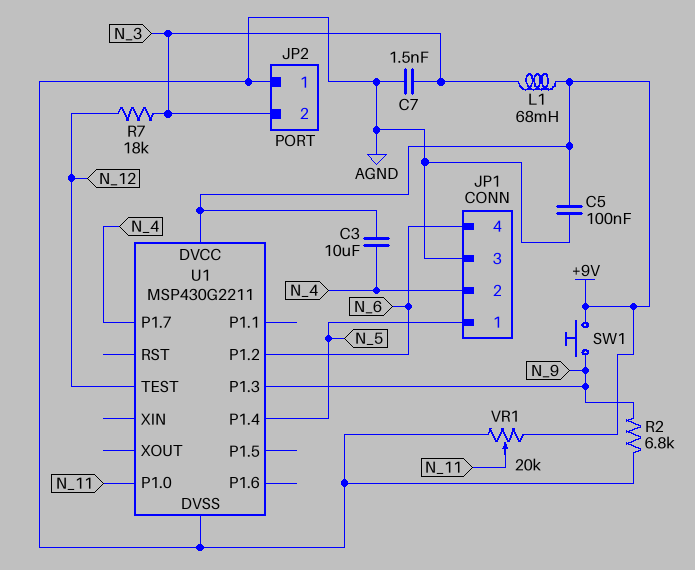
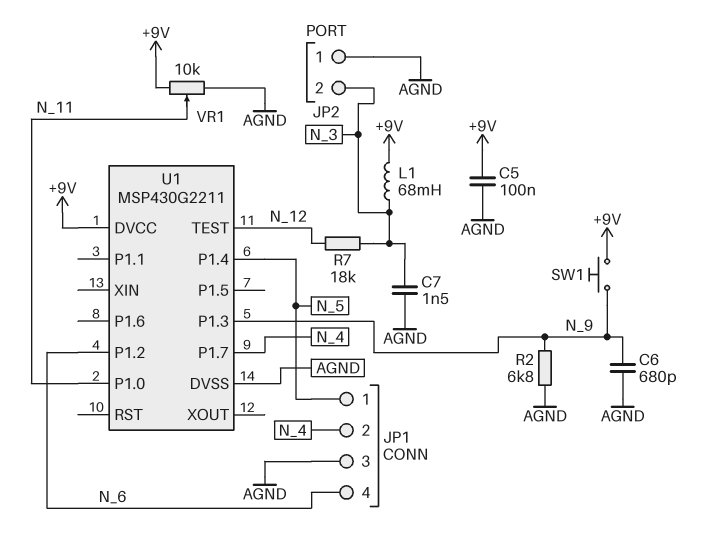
C3: 10uF (+9V, N_4) -> none
C6: none -> 680pF (AGND, N_9)
VR1: 20k (+9V, AGND, wiper N_11) -> 10k (+9V, AGND, wiper N_11)

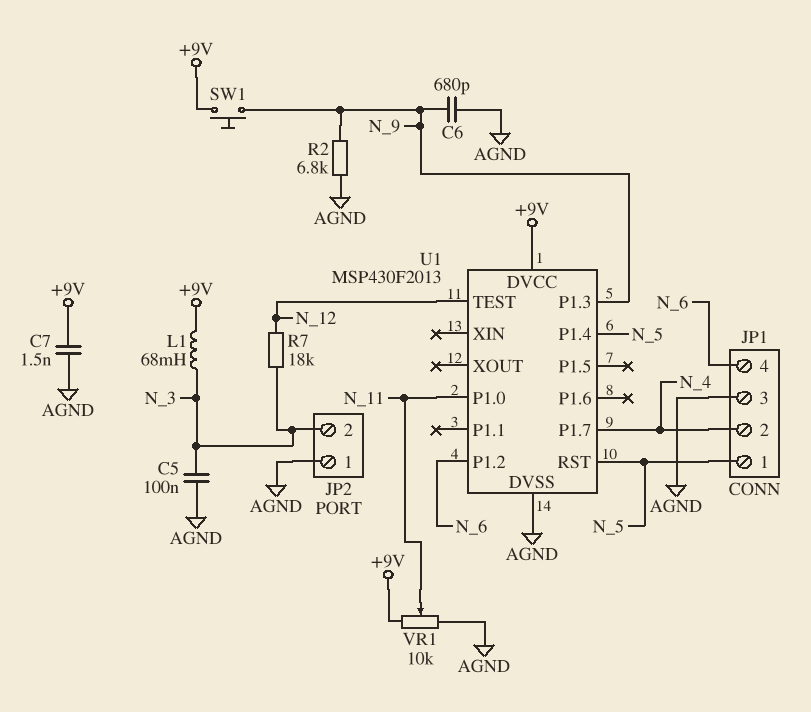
C5: 100nF (+9V, AGND) -> 100nF (AGND, N_3)
C7: 1.5nF (AGND, N_3) -> 1.5nF (+9V, AGND)
U1: MSP430G2211 -> MSP430F2013
U1 pin RST: none -> N_5

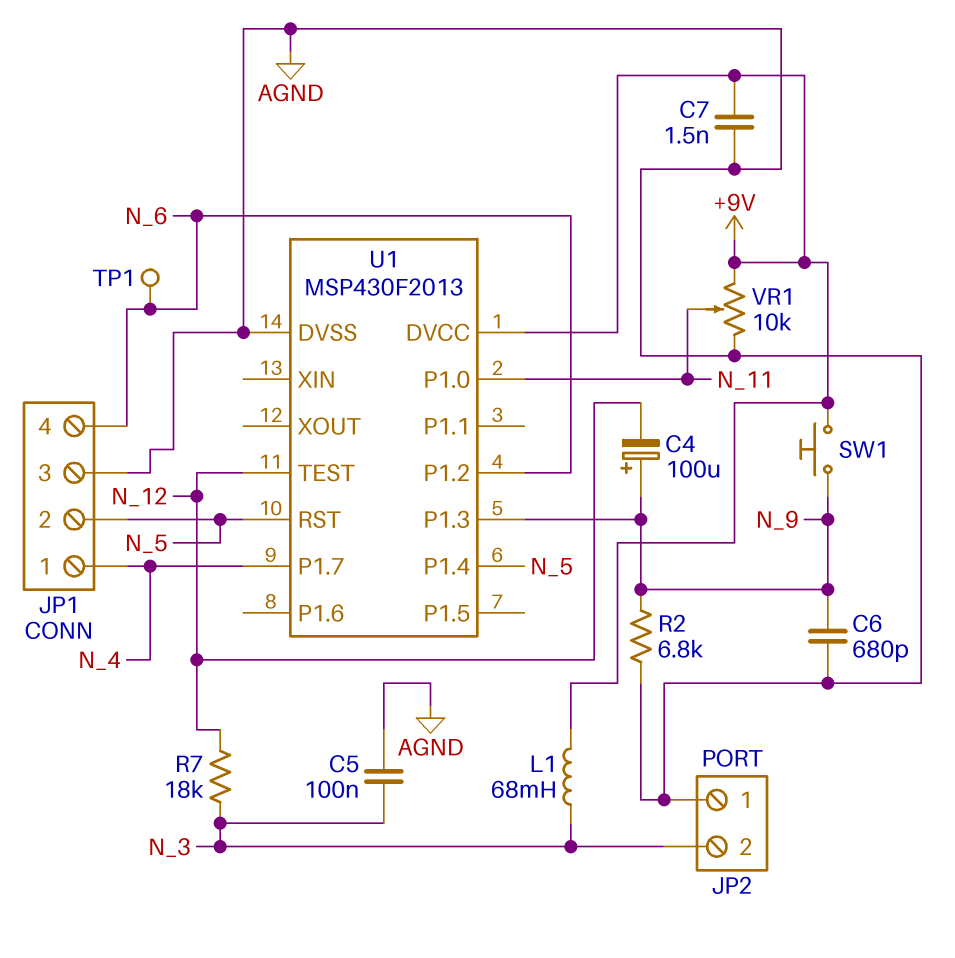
C4: none -> 100uF (plus N_9, minus N_12)
JP1 pin 1: N_5 -> N_4
JP1 pin 2: N_4 -> N_5
TP1: none -> test point (N_6)

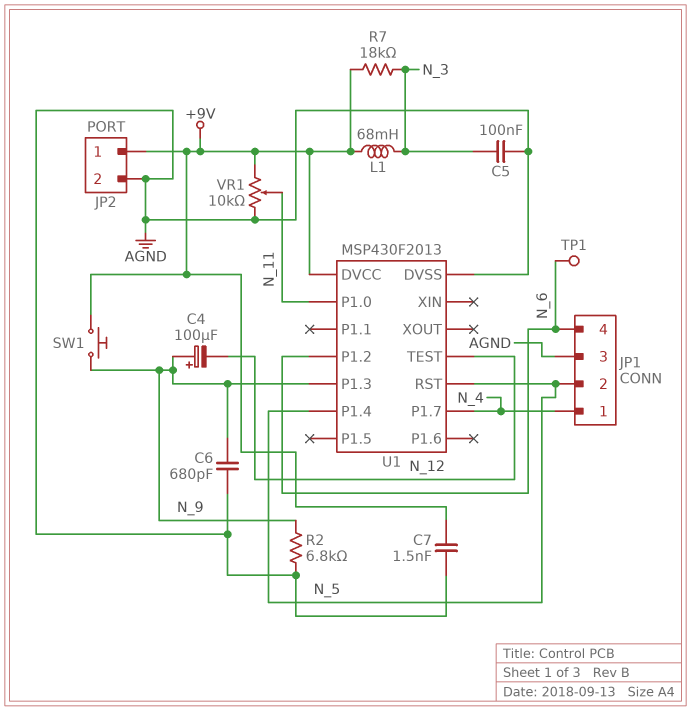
JP2 pin 1: AGND -> +9V
JP2 pin 2: N_3 -> AGND
R7: 18k (N_3, N_12) -> 18k (+9V, N_3)

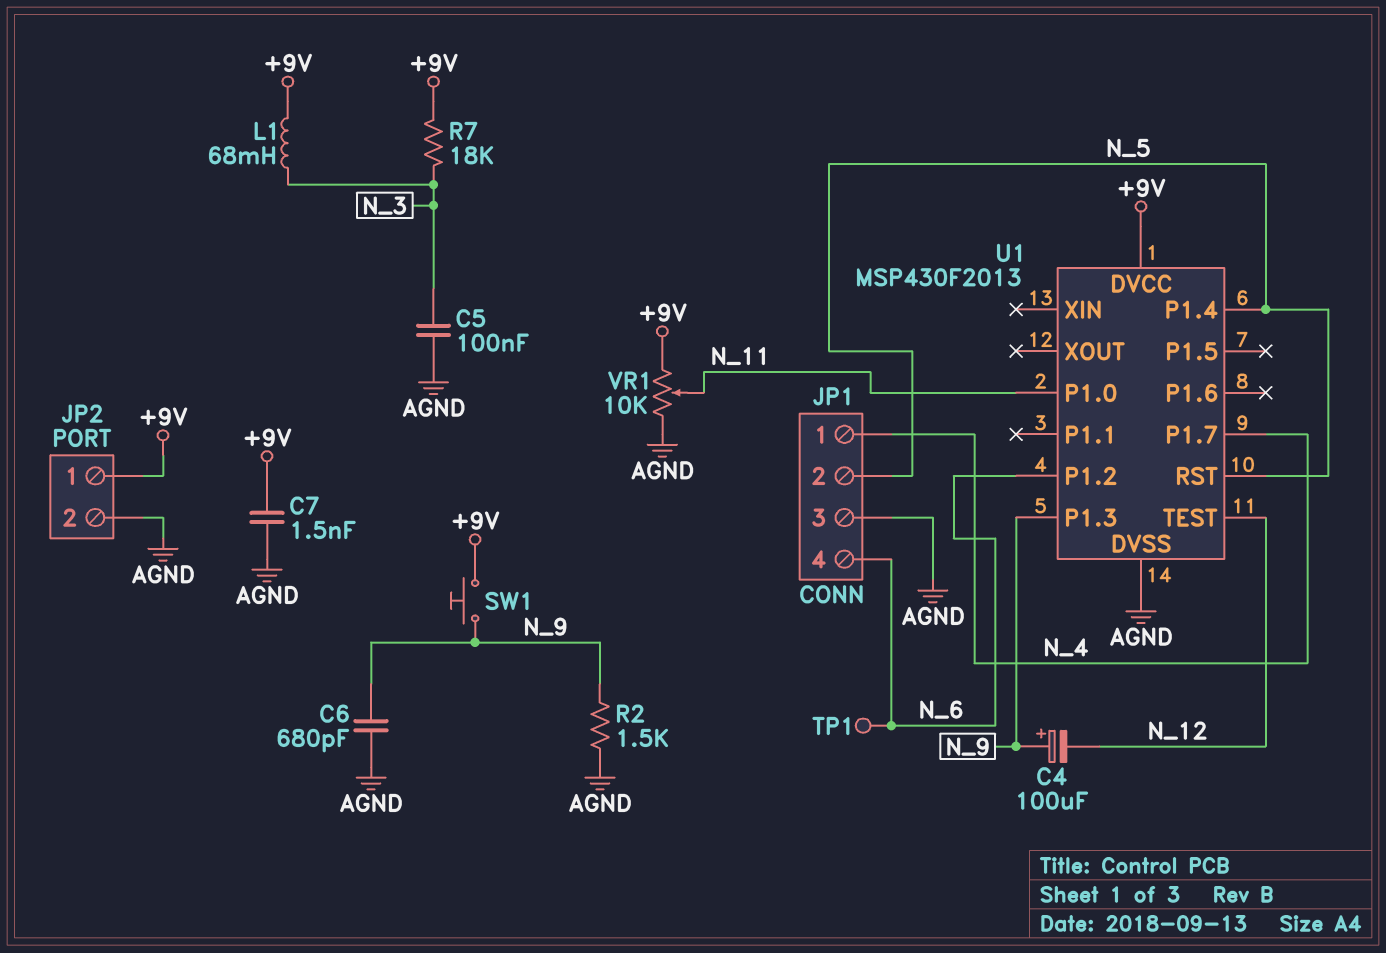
R2: 6.8k (AGND, N_9) -> 1.5k (AGND, N_9)

